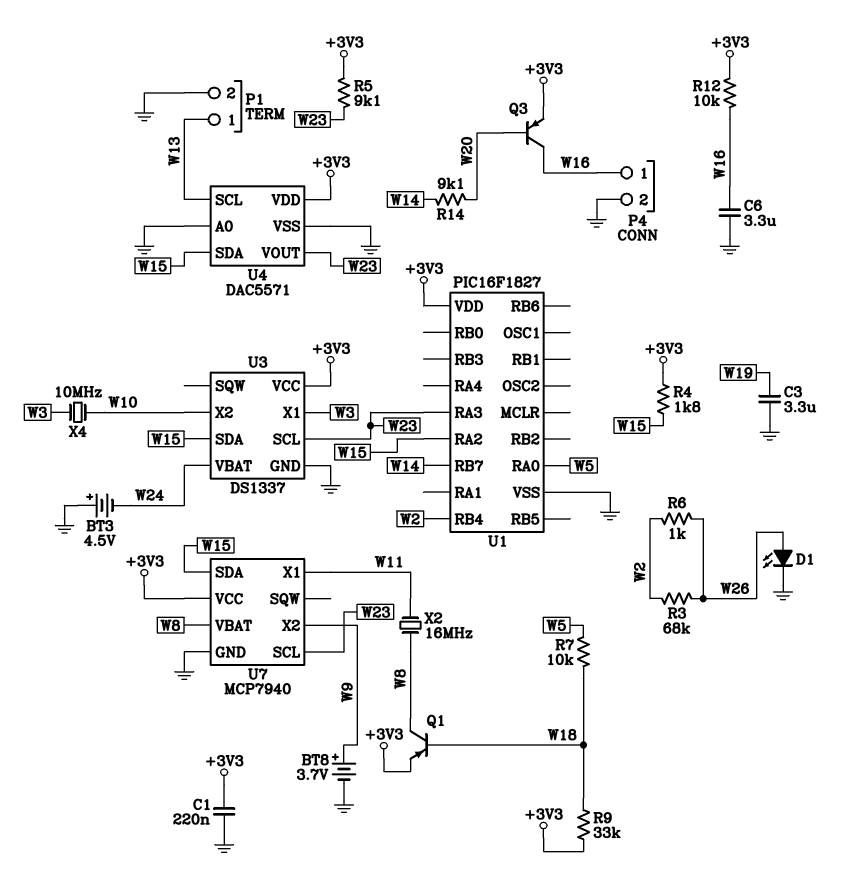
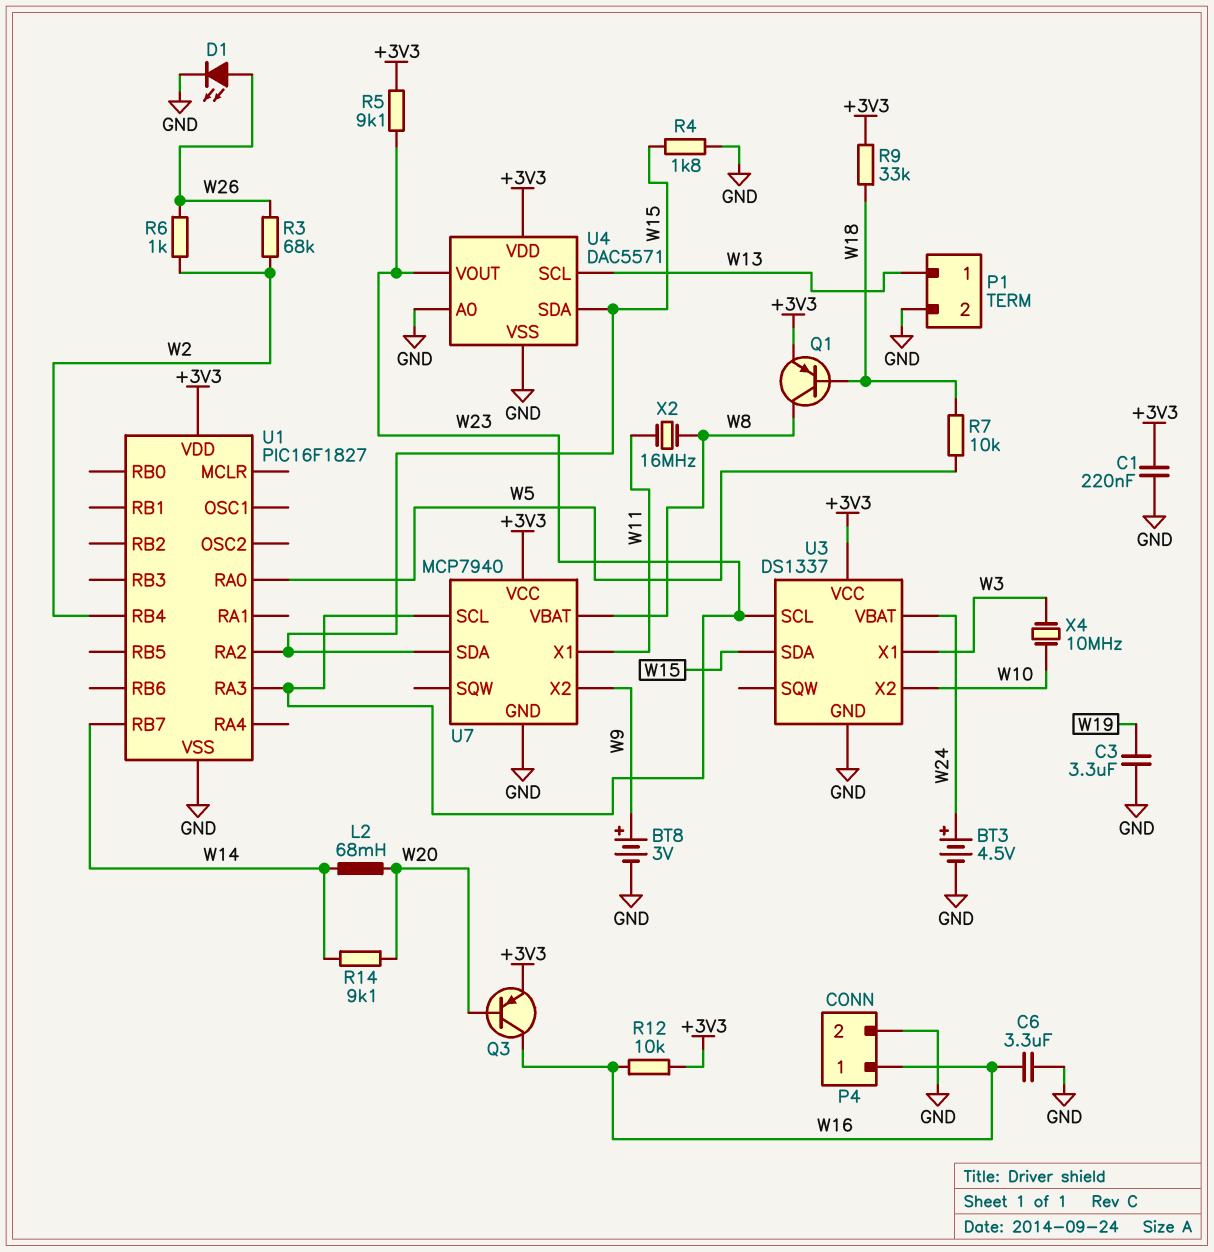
BT3: 4.5V (plus GND, minus W24) -> 4.5V (plus W24, minus GND)
BT8: 3.7V (plus W9, minus GND) -> 3V (plus W9, minus GND)
L2: none -> 68mH (W14, W20)
R4: 1.8k (+3V3, W15) -> 1.8k (GND, W15)

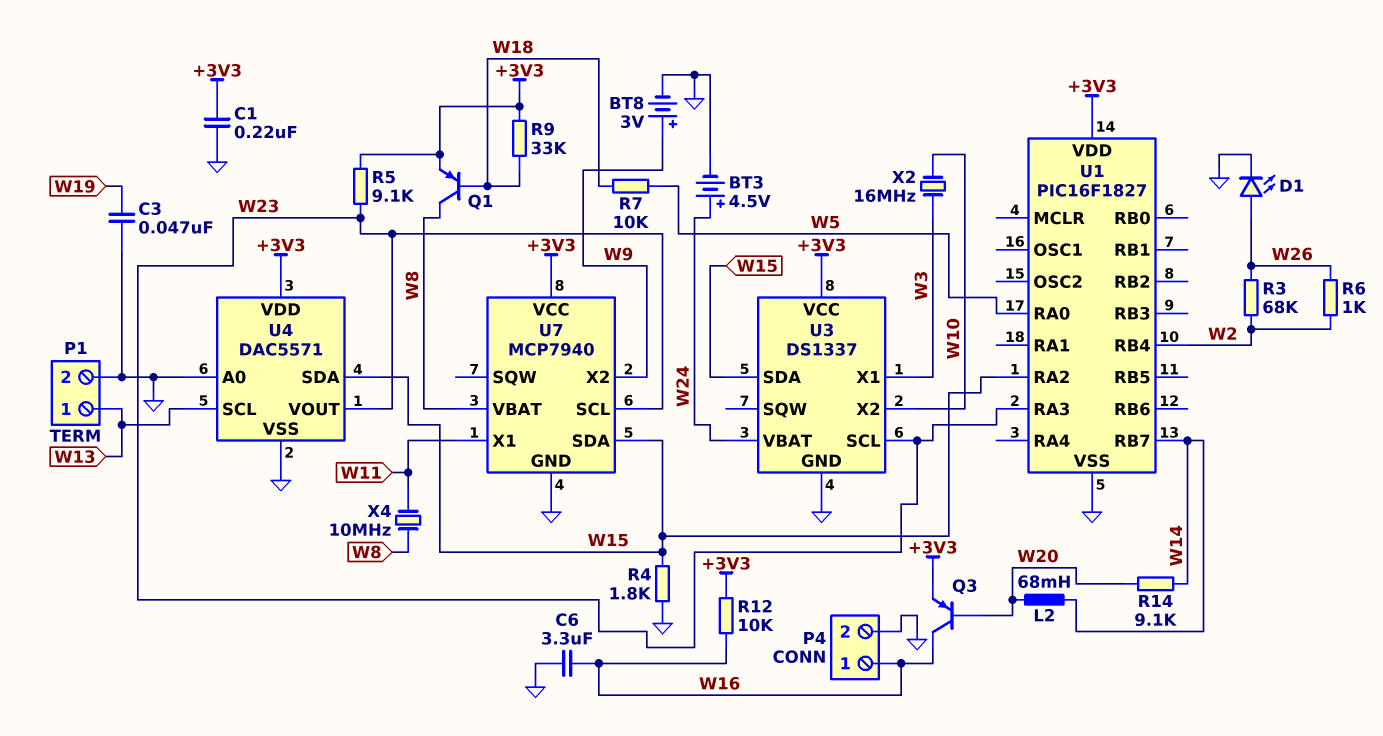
C3: 3.3uF (GND, W19) -> 47nF (GND, W19)
X2: 16MHz (W8, W11) -> 16MHz (W3, W10)
X4: 10MHz (W3, W10) -> 10MHz (W8, W11)

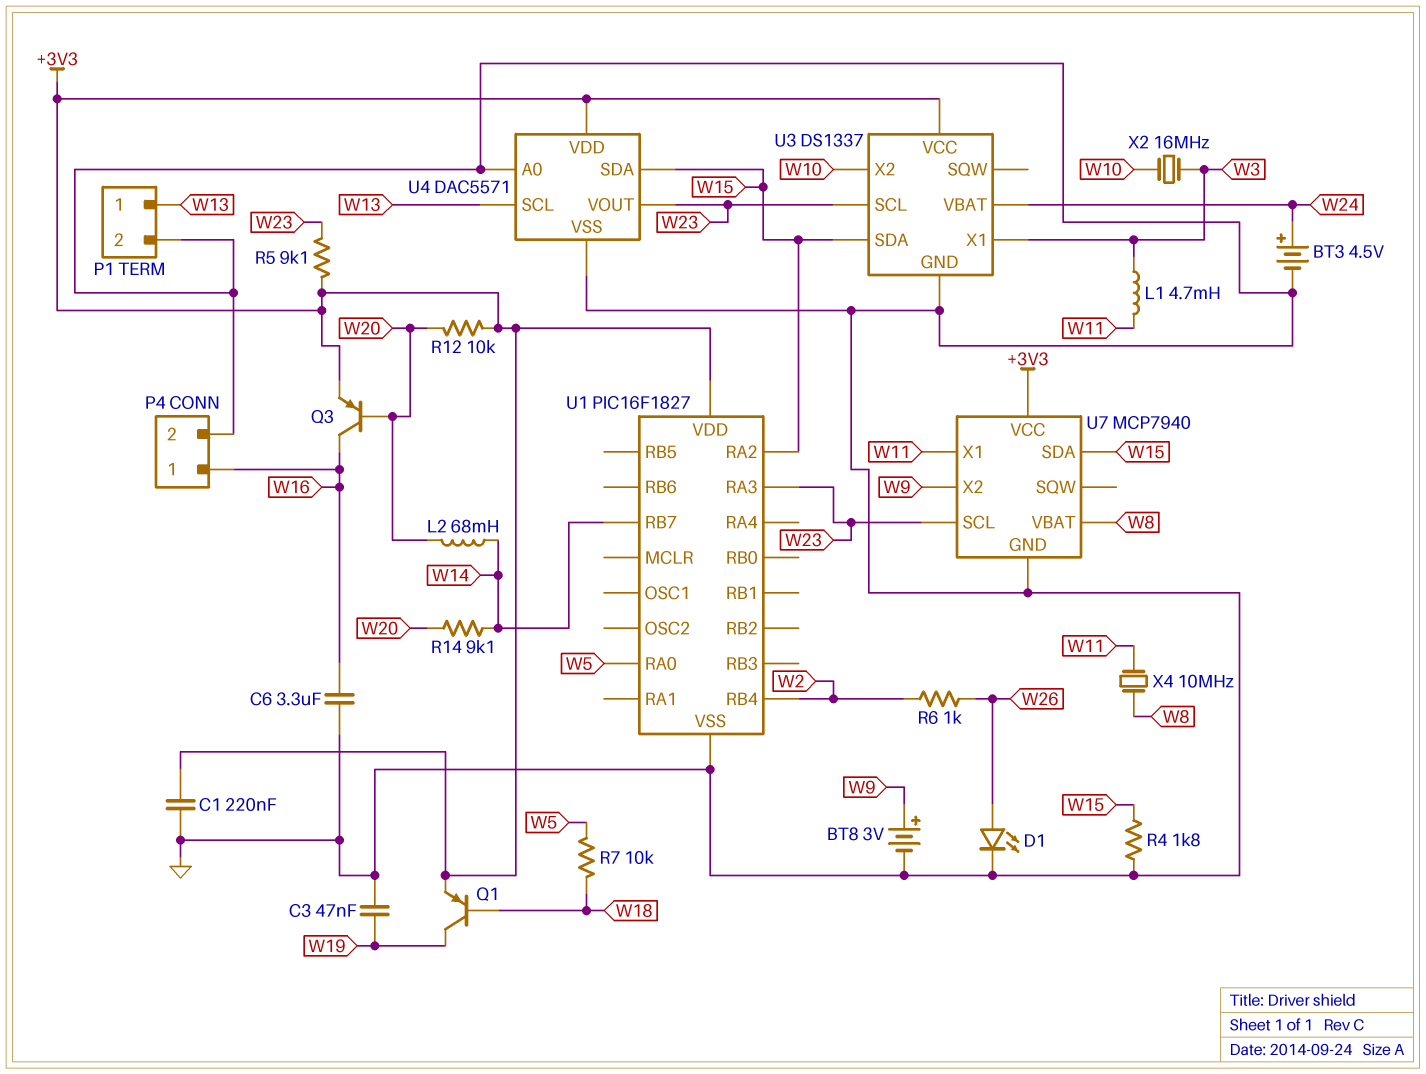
L1: none -> 4.7mH (W3, W11)
Q1: PNP (B W18, C W8, E +3V3) -> PNP (B W18, C W19, E +3V3)
R3: 68k (W2, W26) -> none
R9: 33k (+3V3, W18) -> none
R12: 10k (+3V3, W16) -> 10k (+3V3, W20)

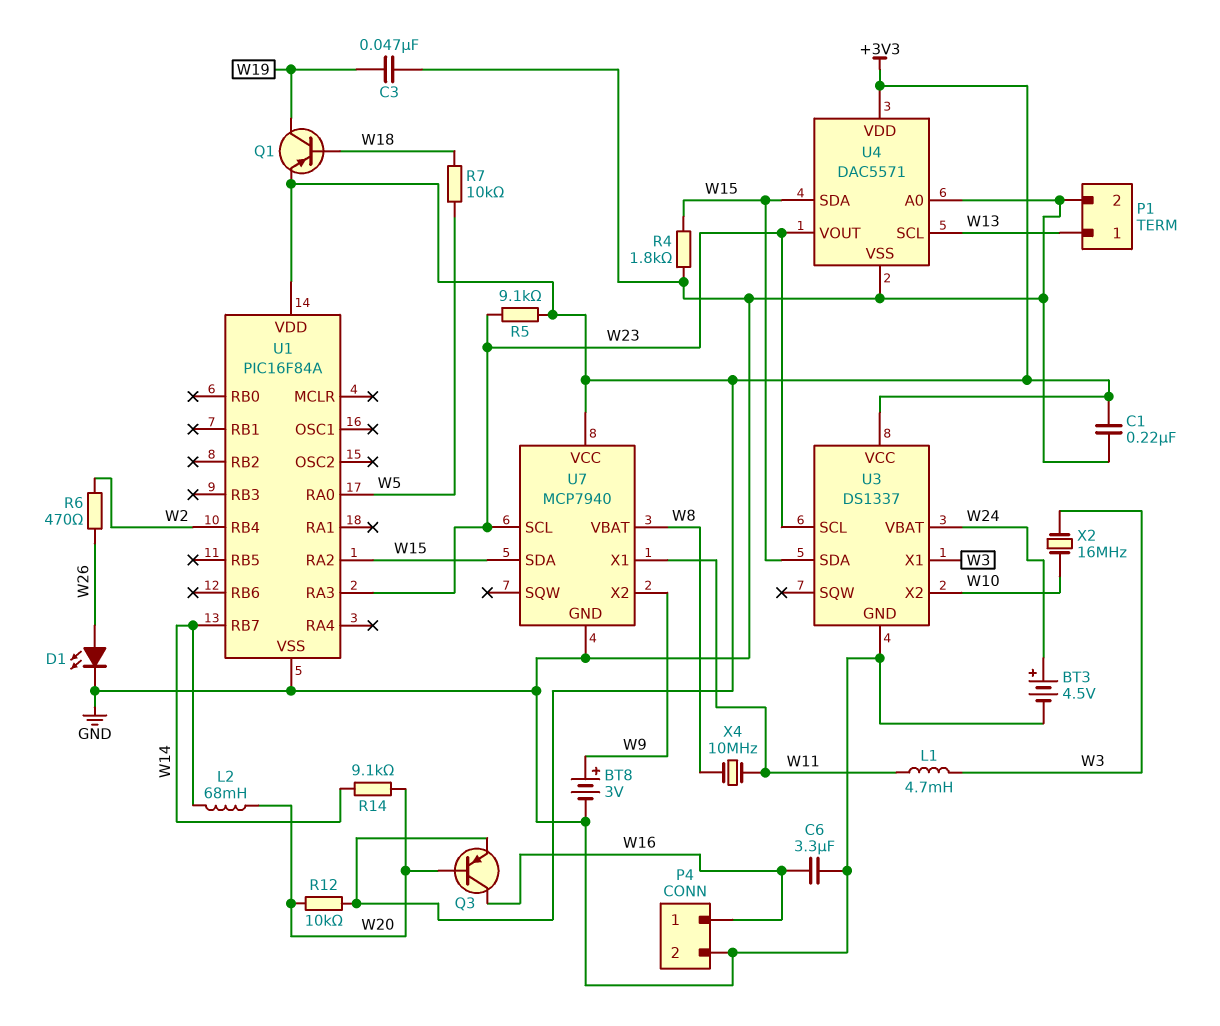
R6: 1k (W2, W26) -> 470 (W2, W26)
U1: PIC16F1827 -> PIC16F84A

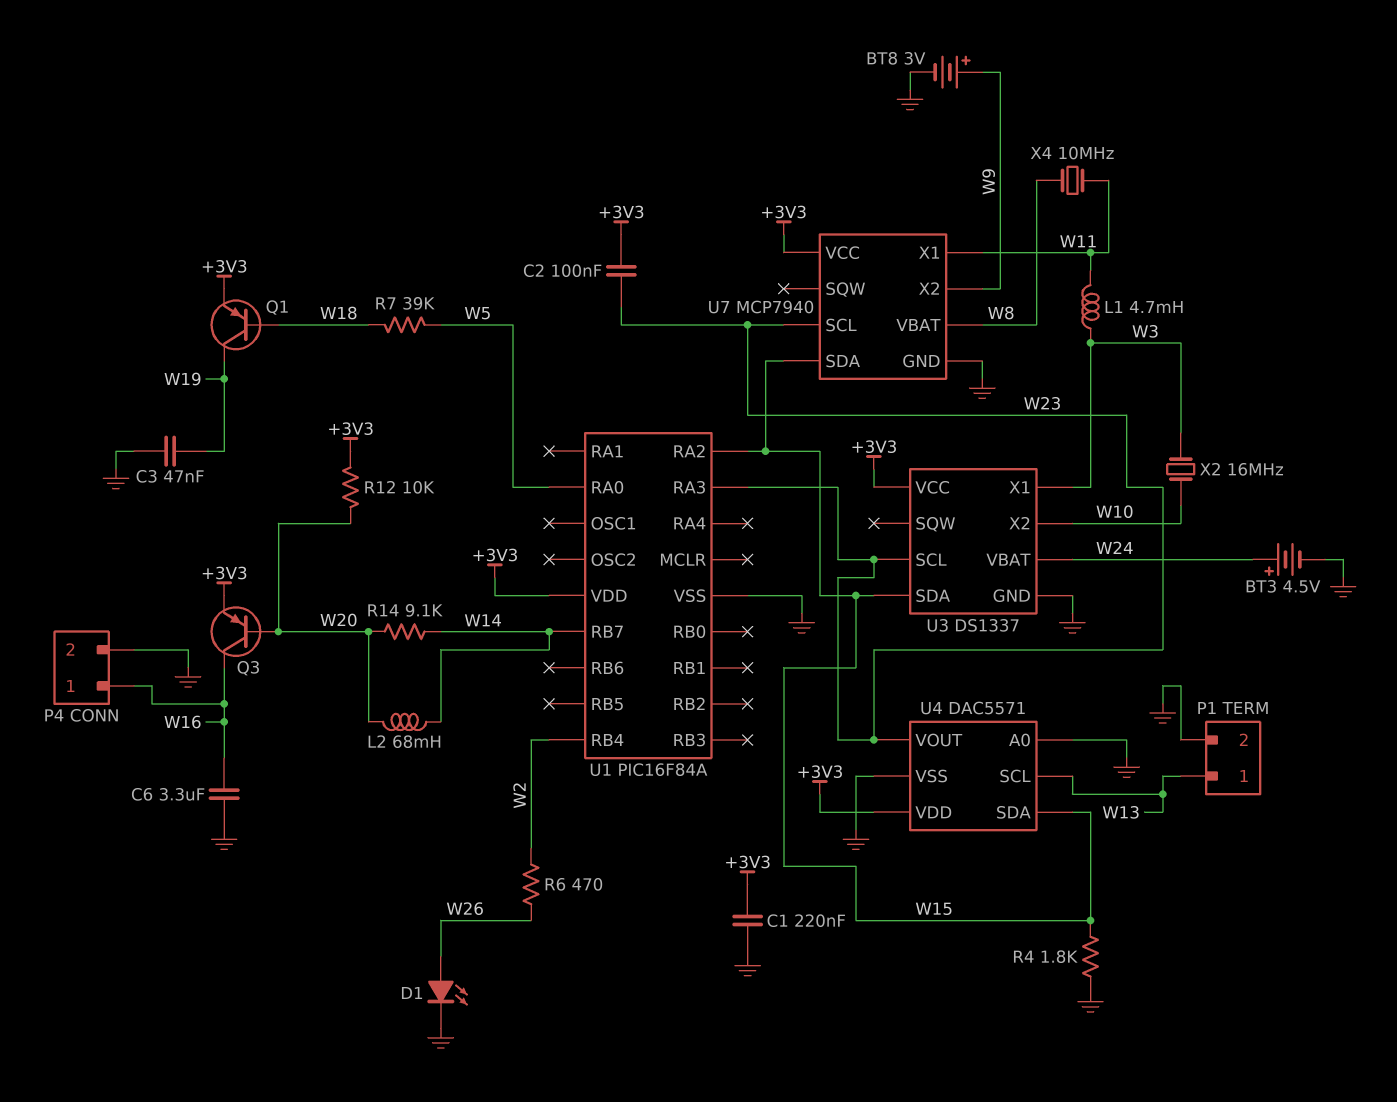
C2: none -> 100nF (+3V3, W23)
R5: 9.1k (+3V3, W23) -> none
R7: 10k (W5, W18) -> 39k (W5, W18)

